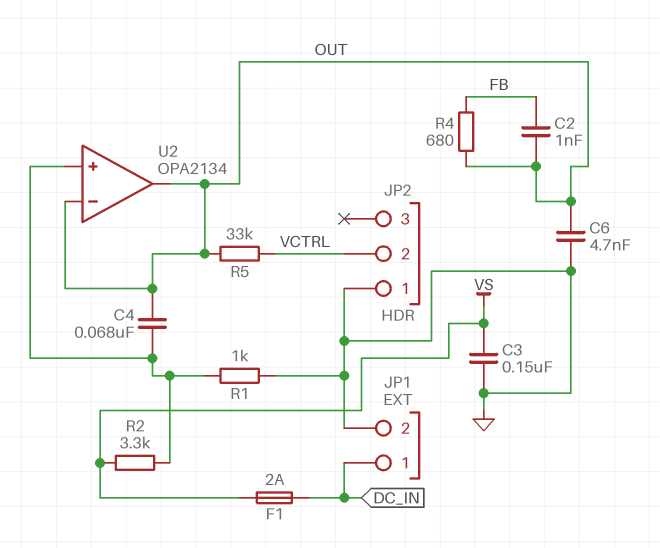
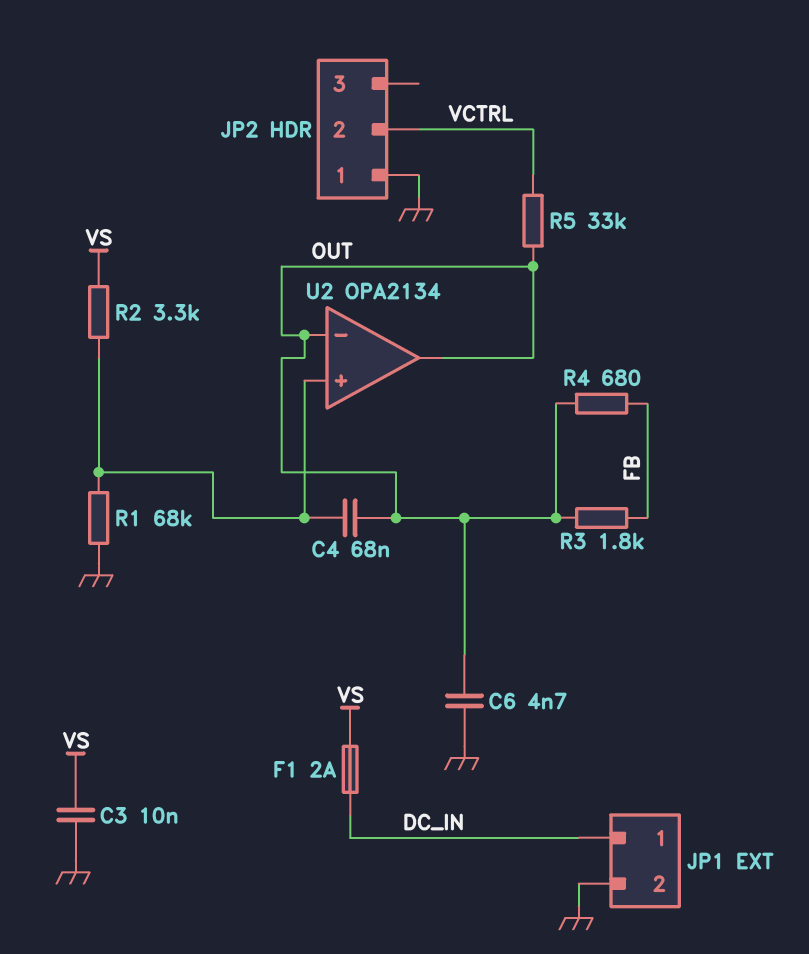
C2: 1nF (FB, OUT) -> none
C3: 150nF (GND, VS) -> 10nF (GND, VS)
R1: 1k (GND, U2/in+) -> 68k (GND, U2/in+)
R3: none -> 1.8k (FB, OUT)

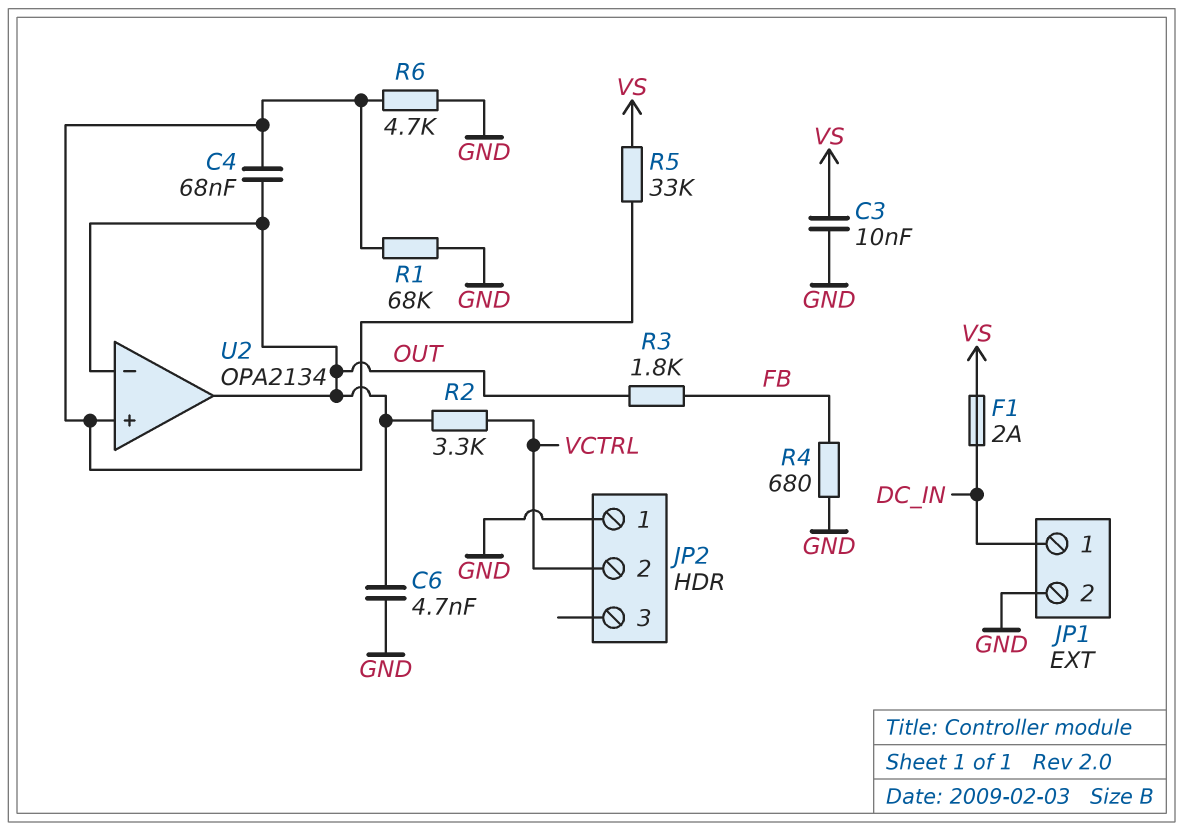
R2: 3.3k (U2/in+, VS) -> 3.3k (OUT, VCTRL)
R4: 680 (FB, OUT) -> 680 (FB, GND)
R5: 33k (OUT, VCTRL) -> 33k (U2/in+, VS)
R6: none -> 4.7k (GND, U2/in+)

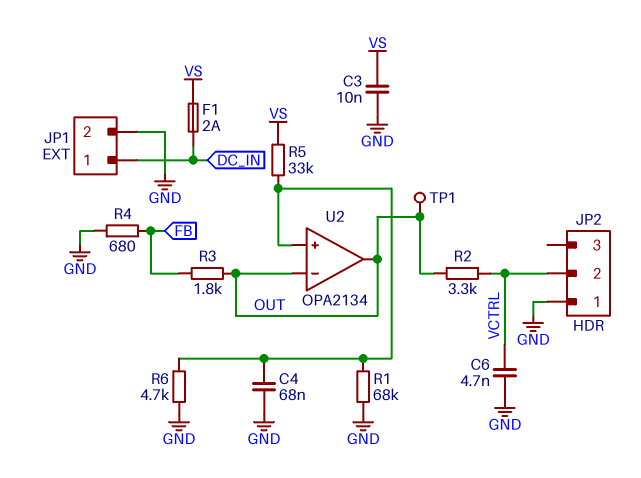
C4: 68nF (OUT, U2/in+) -> 68nF (GND, U2/in+)
C6: 4.7nF (GND, OUT) -> 4.7nF (GND, VCTRL)
TP1: none -> test point (OUT)

